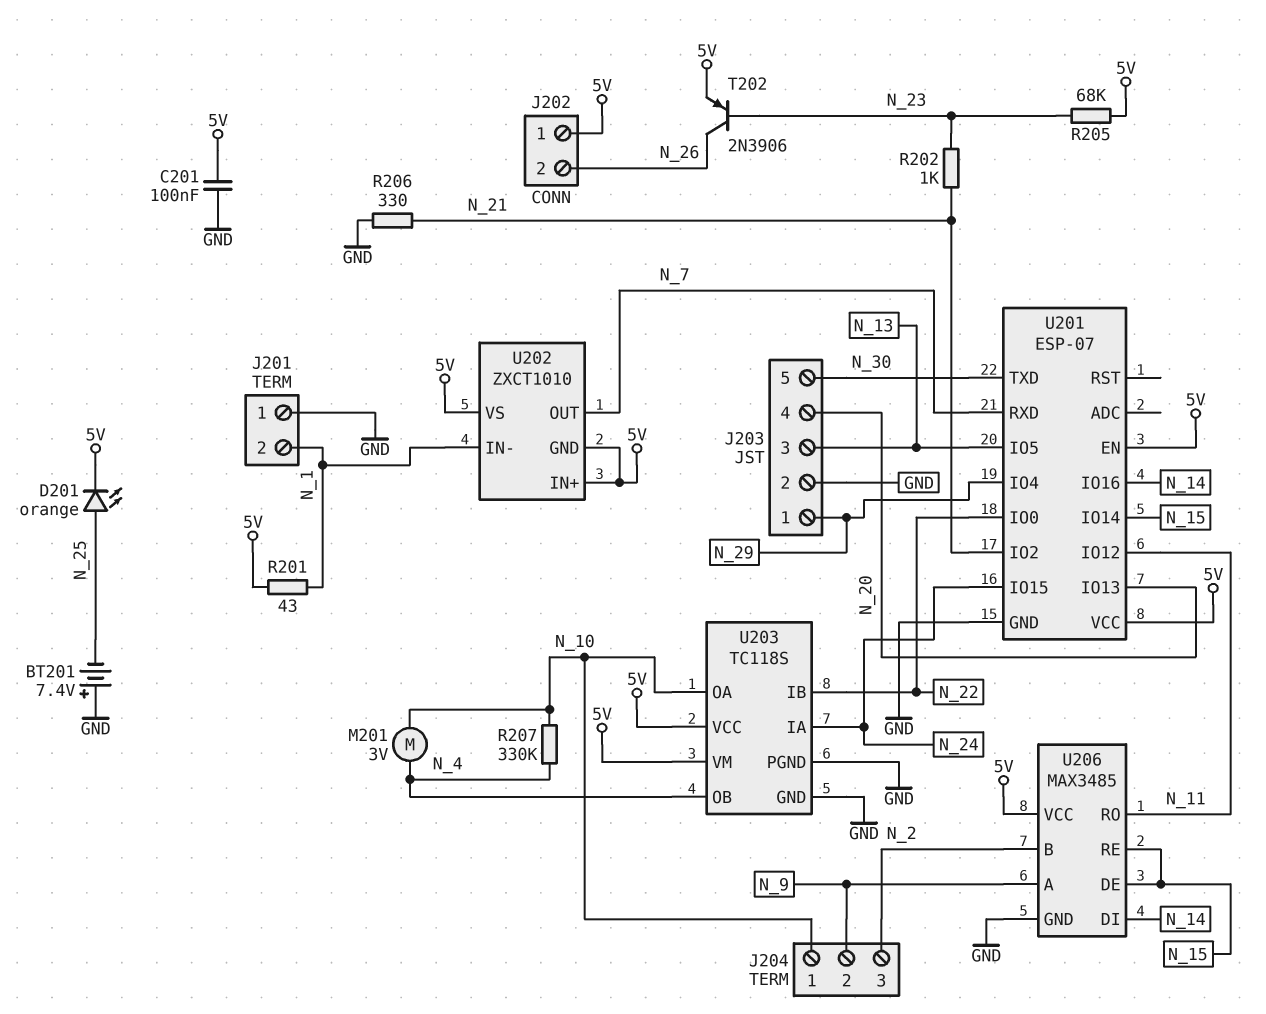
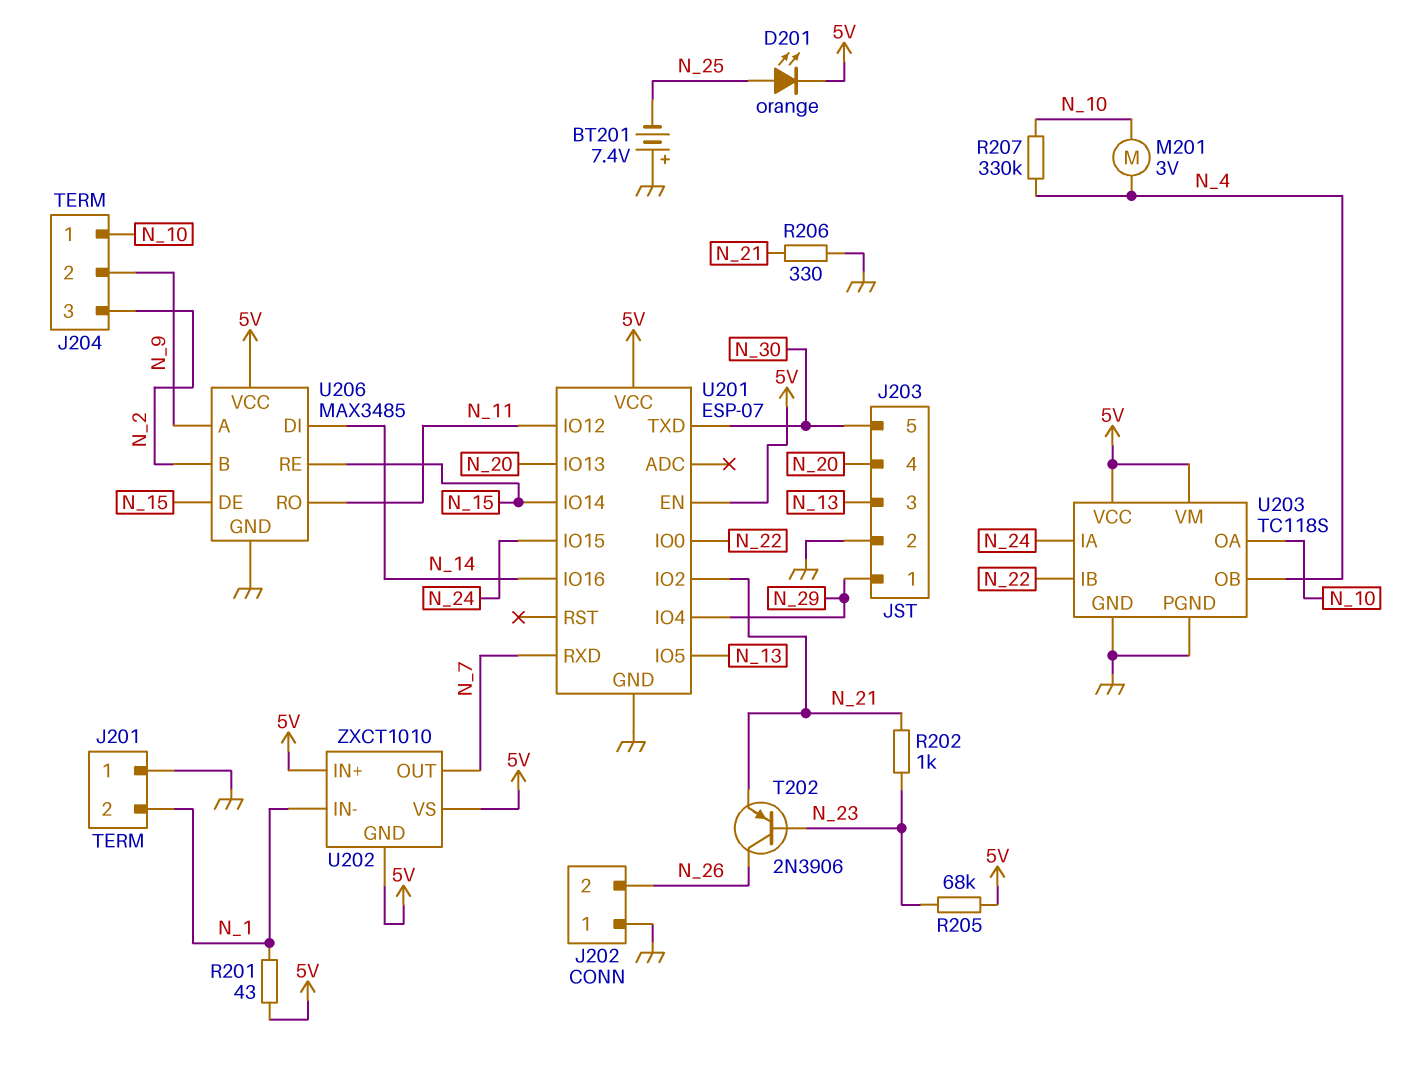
C201: 100nF (5V, GND) -> none
J202 pin 1: 5V -> GND
T202: PNP 2N3906 (B N_23, C N_26, E 5V) -> PNP 2N3906 (B N_23, C N_26, E N_21)

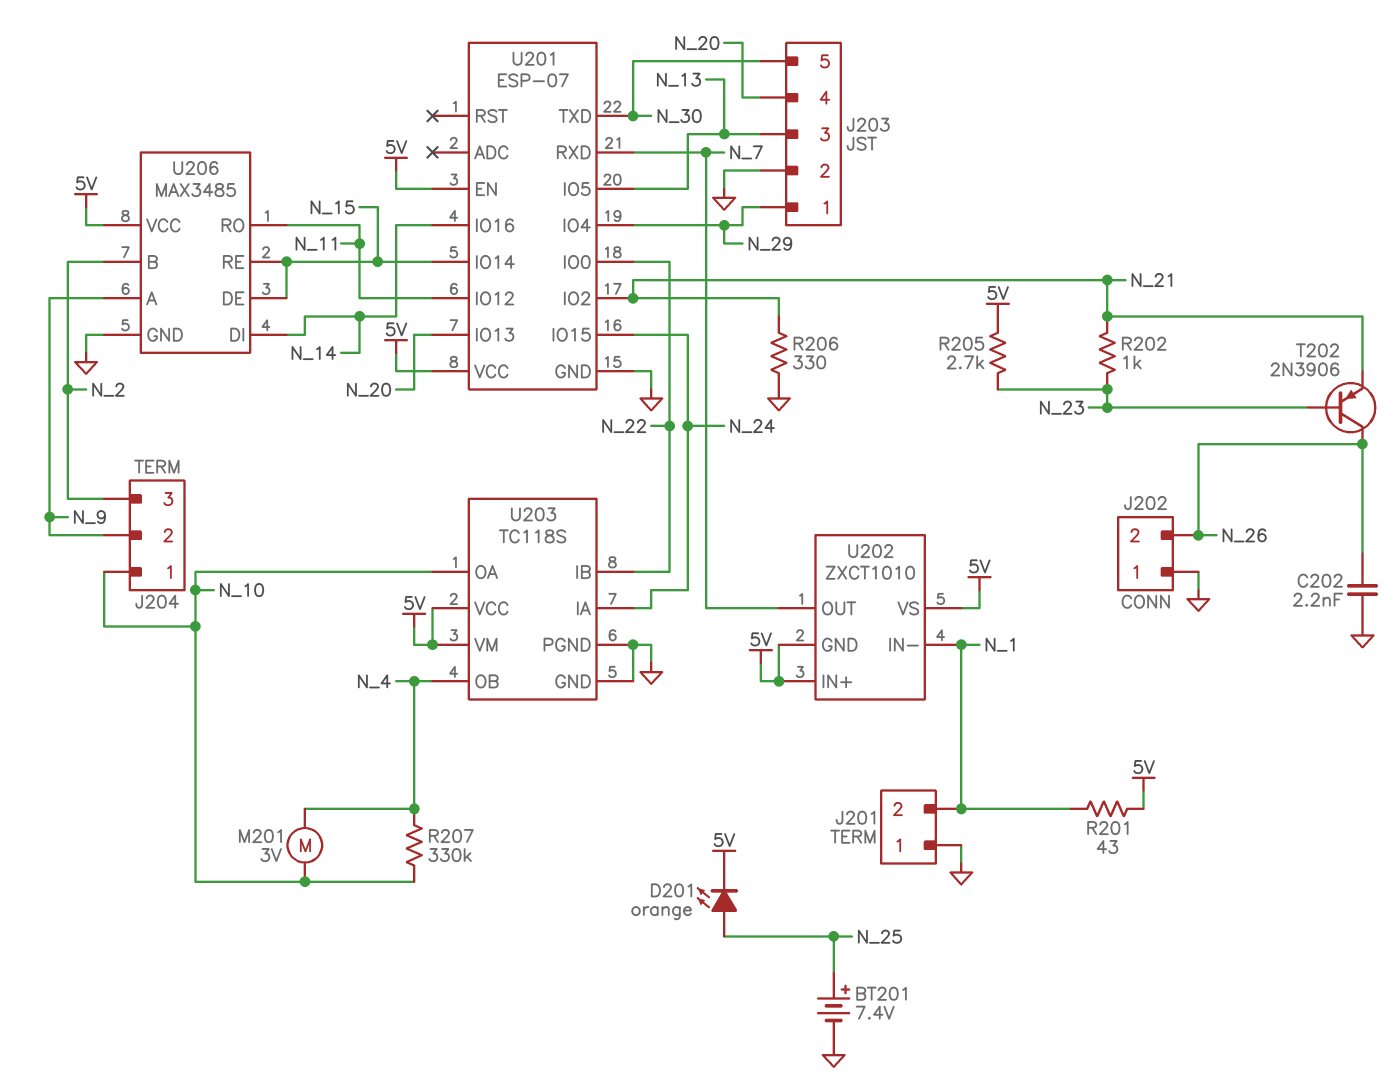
BT201: 7.4V (plus GND, minus N_25) -> 7.4V (plus N_25, minus GND)
C202: none -> 2.2nF (GND, N_26)
R205: 68k (5V, N_23) -> 2.7k (5V, N_23)

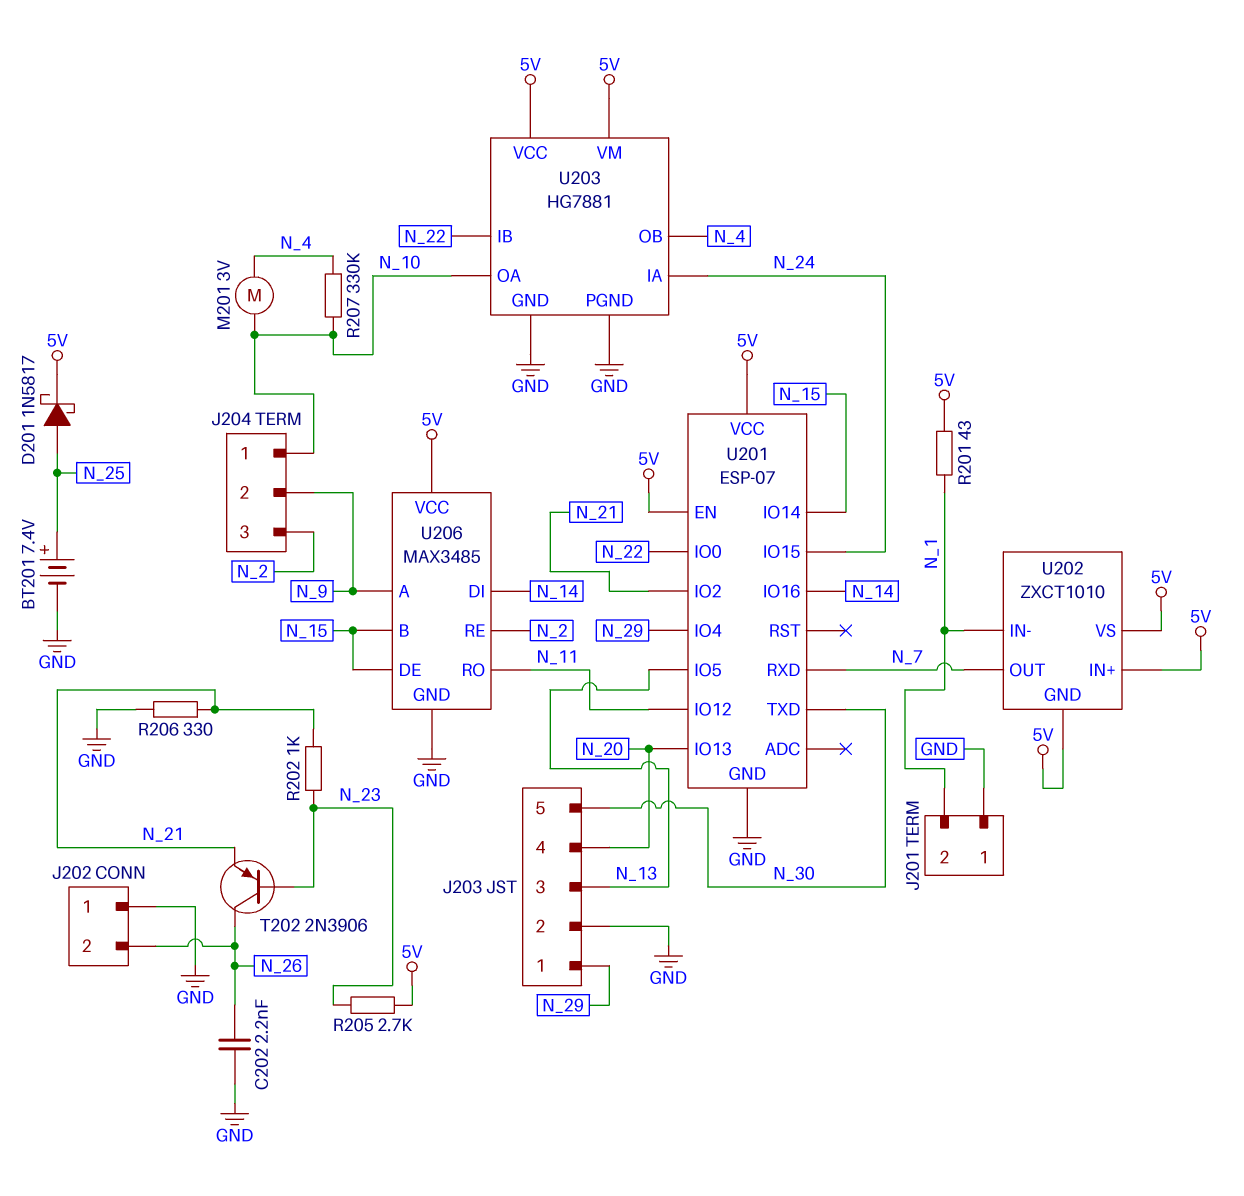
D201: LED orange (A N_25, K 5V) -> schottky 1N5817 (A N_25, K 5V)
U203: TC118S -> HG7881
U206 pin B: N_2 -> N_15
U206 pin RE: N_15 -> N_2

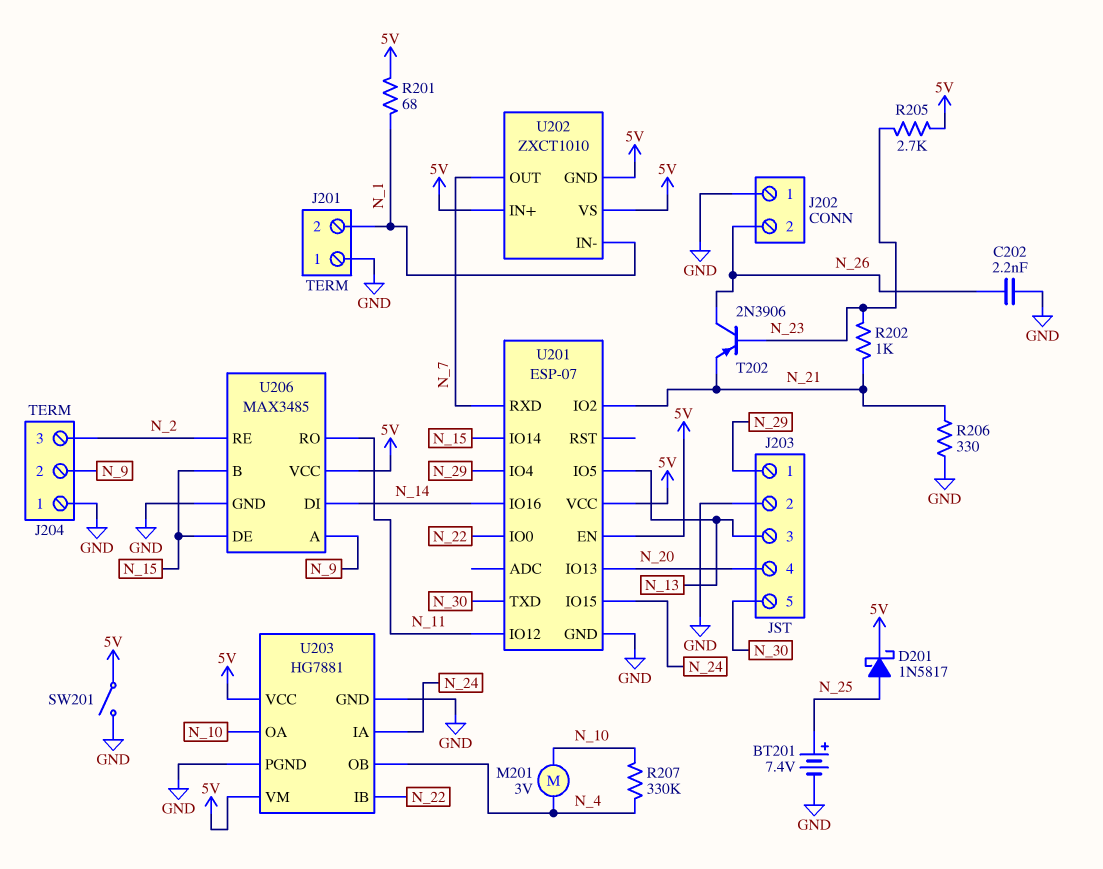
J204 pin 1: N_10 -> GND
R201: 43 (5V, N_1) -> 68 (5V, N_1)
SW201: none -> switch (5V, GND)

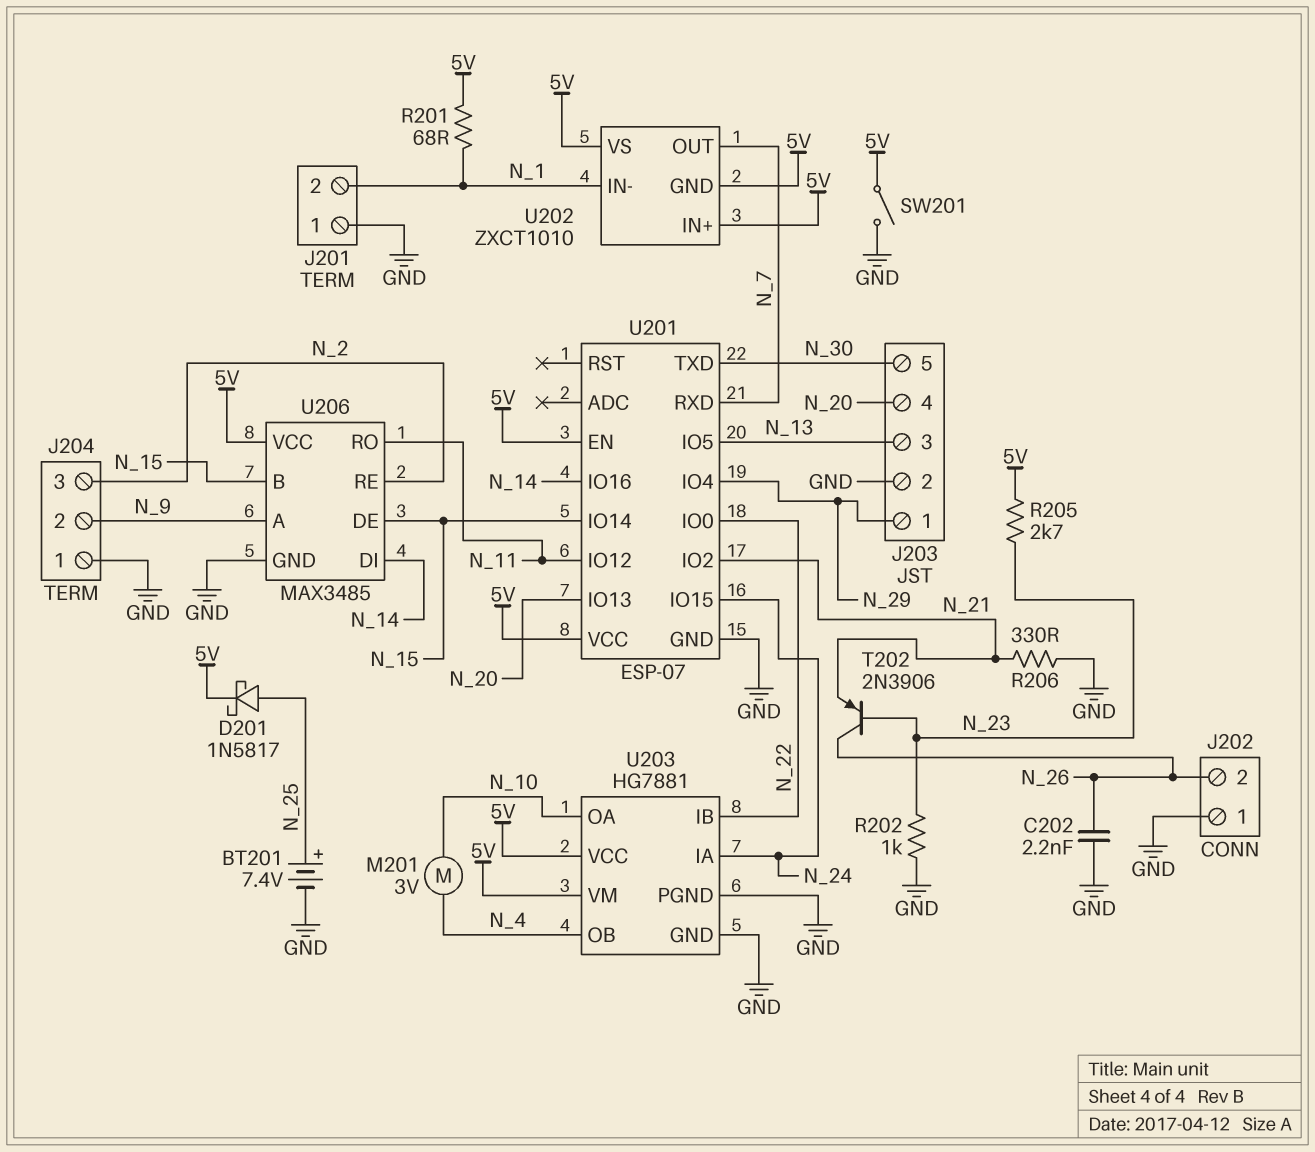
R202: 1k (N_21, N_23) -> 1k (GND, N_23)
R207: 330k (N_4, N_10) -> none

